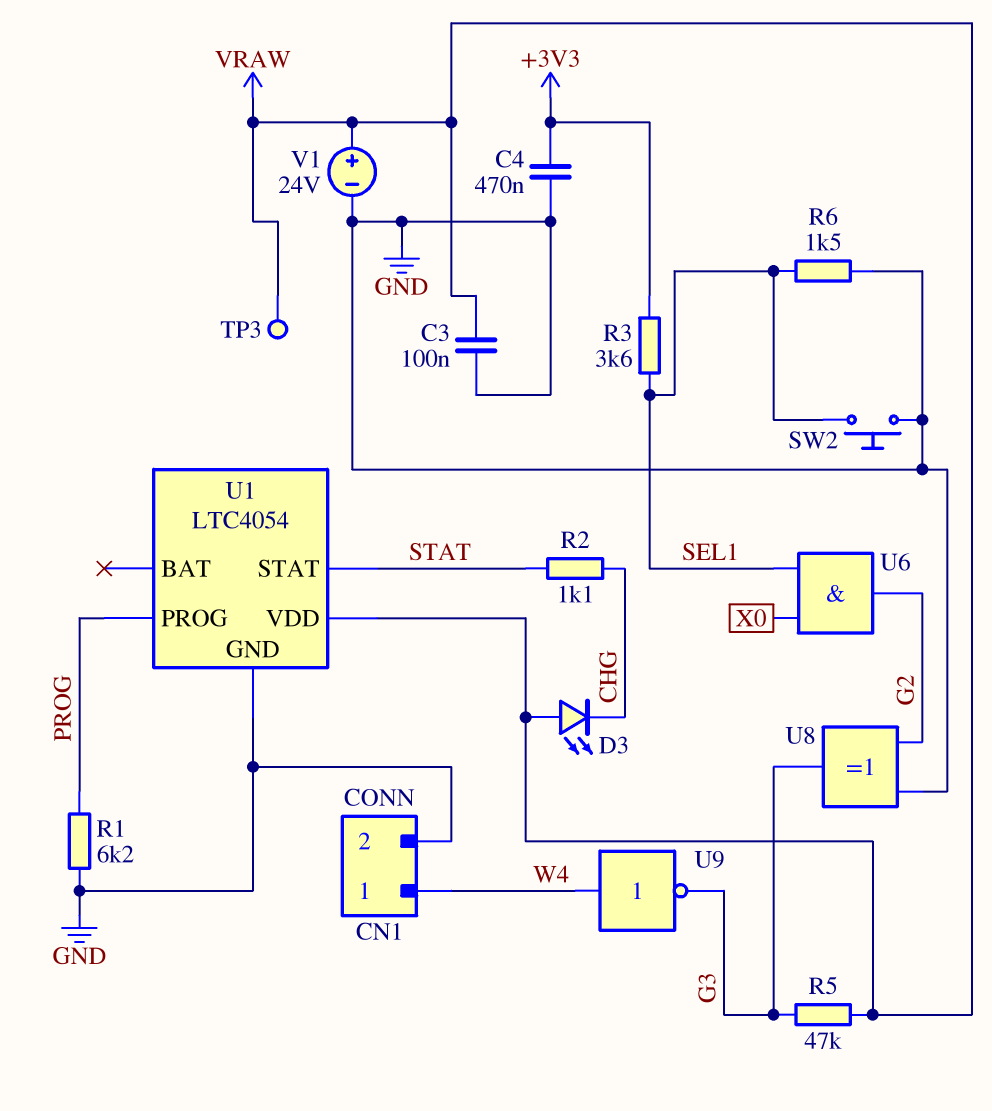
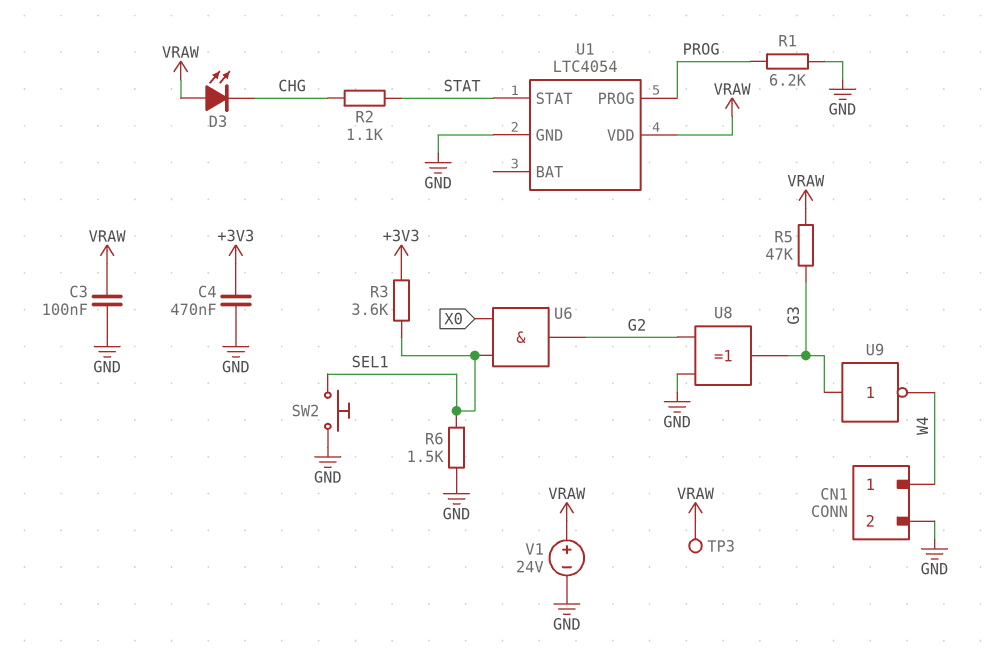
U9: NOT (in W4, out G3) -> NOT (in G3, out W4)

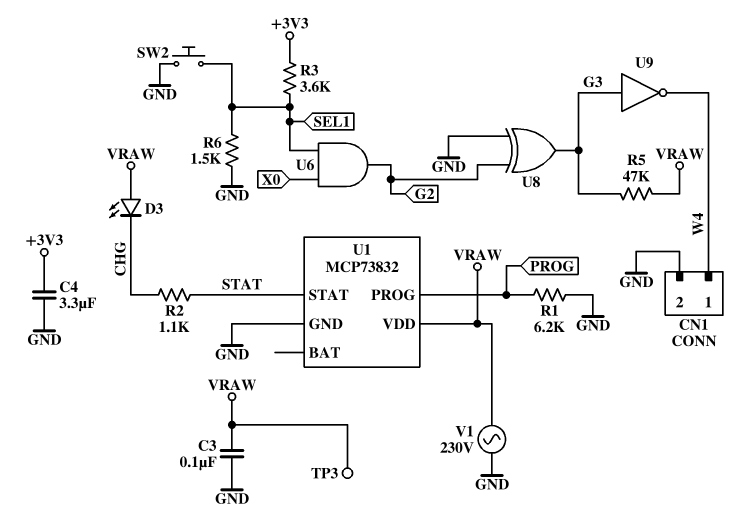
C4: 470nF (+3V3, GND) -> 3.3uF (+3V3, GND)
U1: LTC4054 -> MCP73832
V1: 24V (plus VRAW, minus GND) -> AC 230V (GND, VRAW)

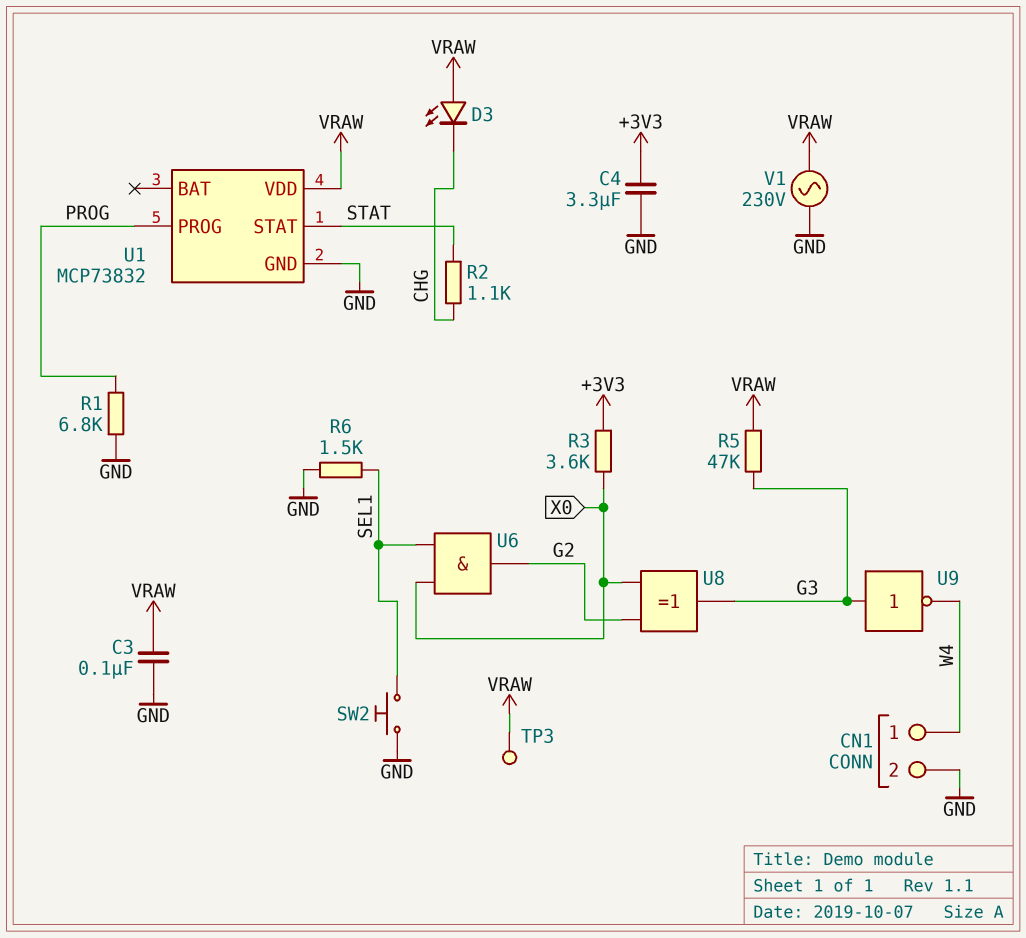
R1: 6.2k (GND, PROG) -> 6.8k (GND, PROG)
R3: 3.6k (+3V3, SEL1) -> 3.6k (+3V3, X0)
U8: XOR (in G2, in GND, out G3) -> XOR (in G2, in X0, out G3)

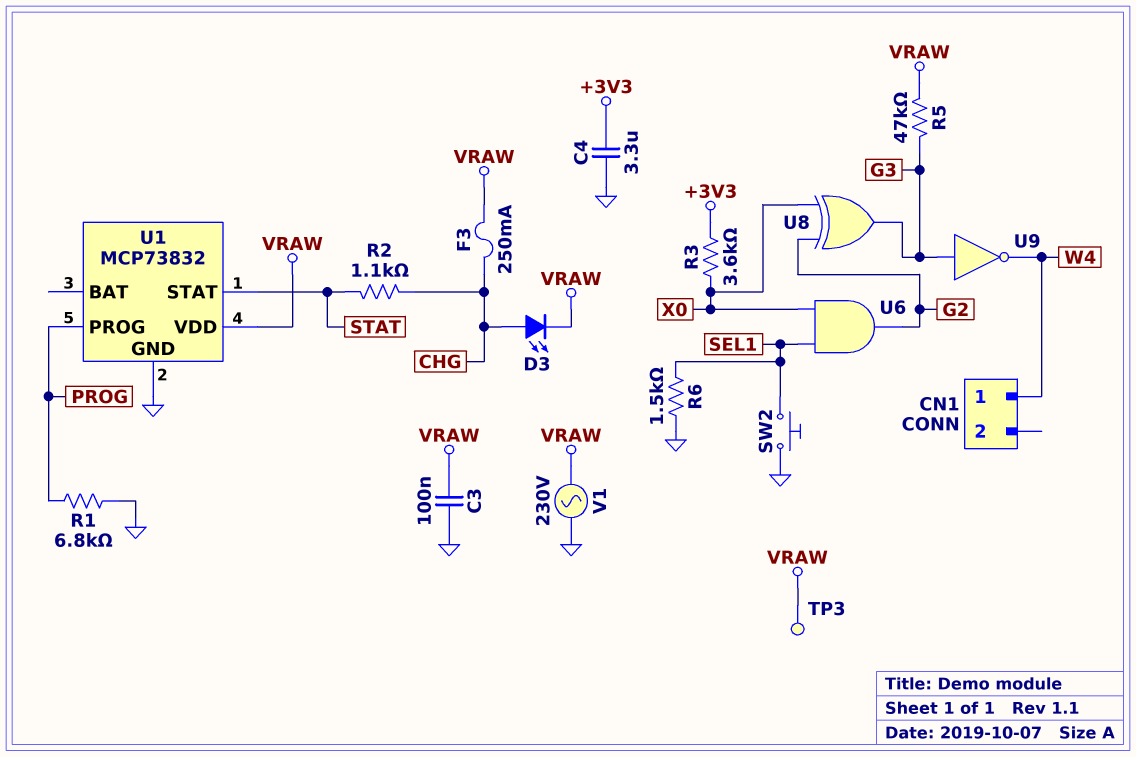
CN1 pin 2: GND -> none
D3: LED (A VRAW, K CHG) -> LED (A CHG, K VRAW)
F3: none -> 250mA (CHG, VRAW)

